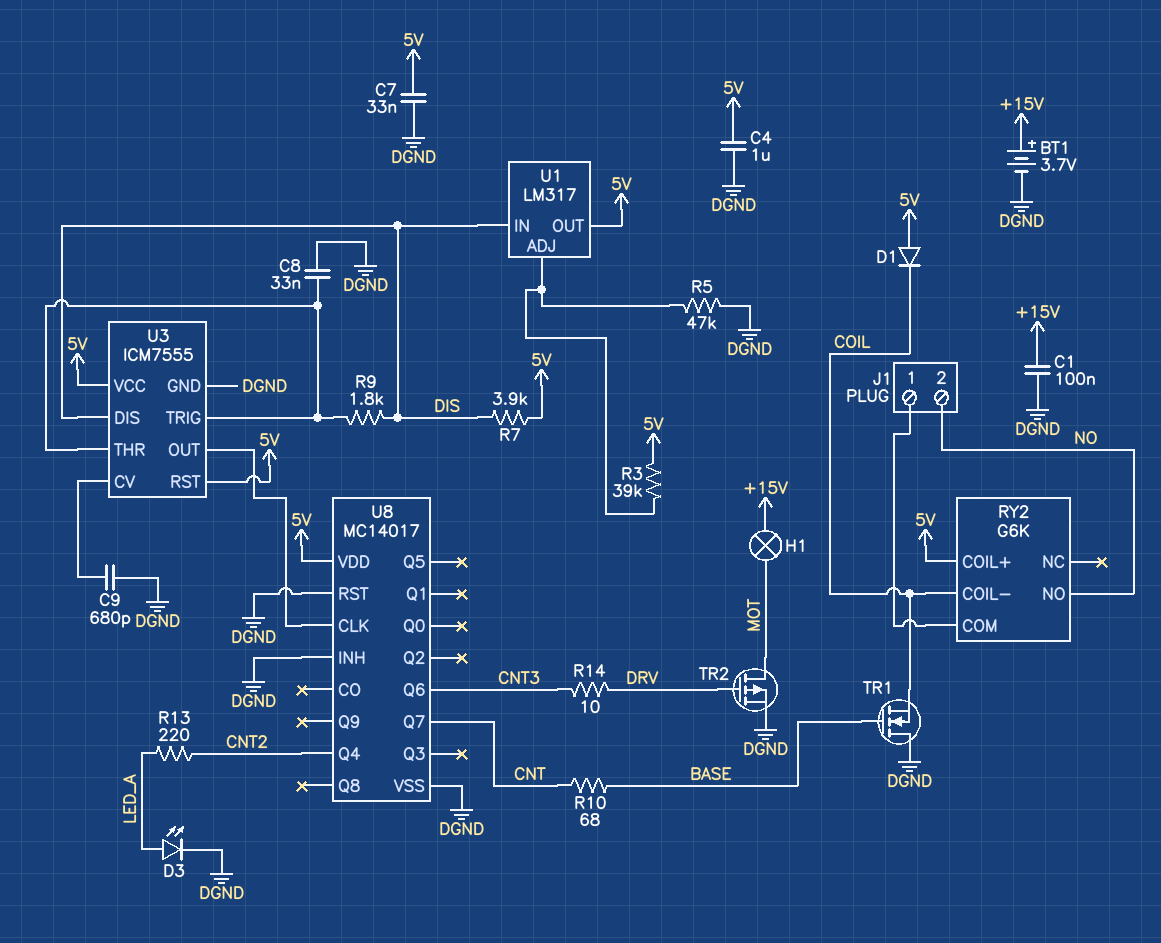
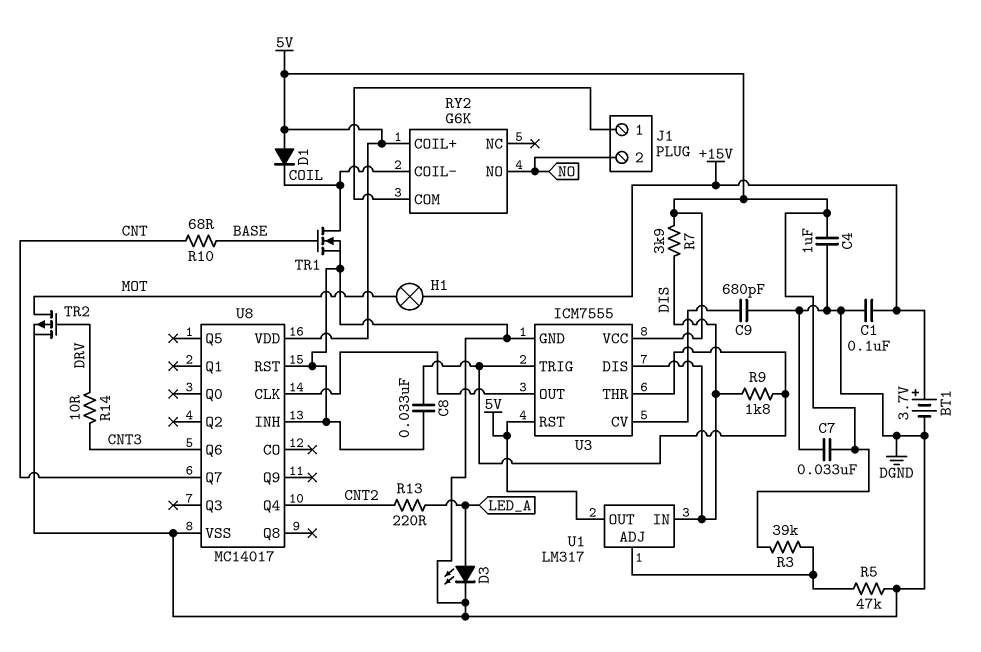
TR1: NMOS (G BASE, D DGND, S COIL) -> NMOS (G BASE, D COIL, S DGND)

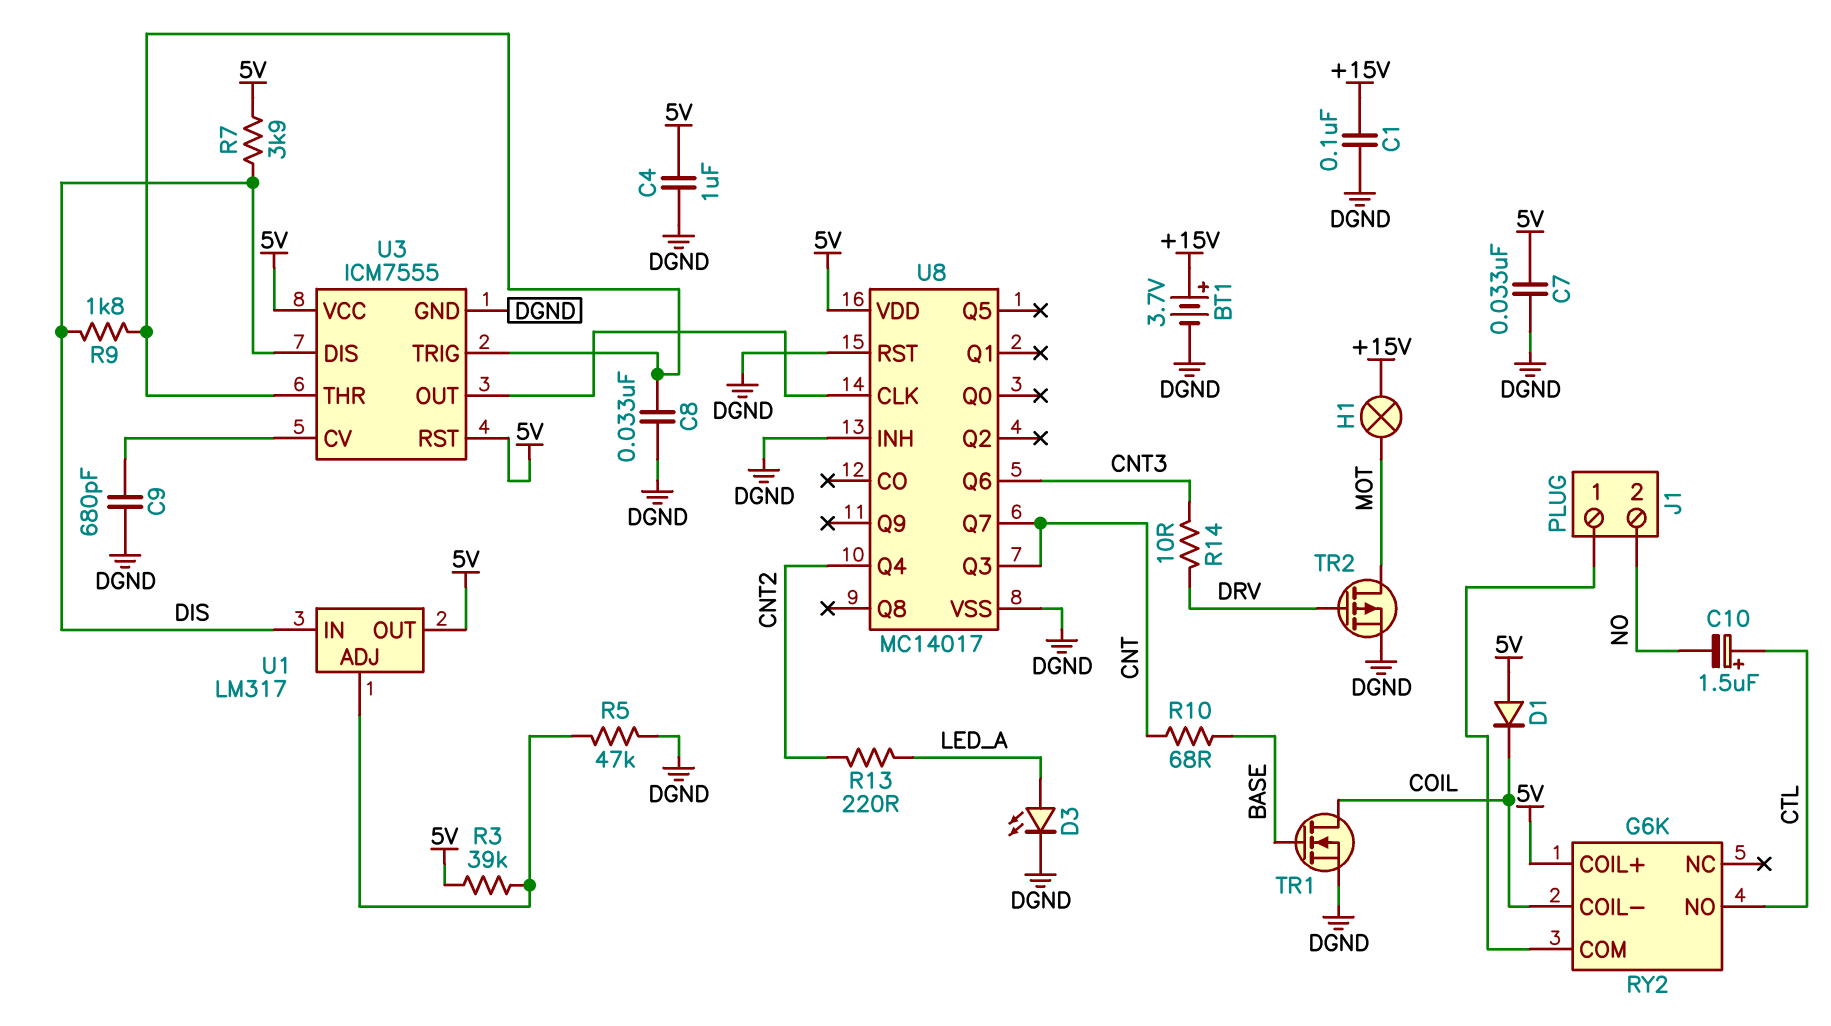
C10: none -> 1.5uF (plus CTL, minus NO)
RY2 pin NO: NO -> CTL
U8 pin Q3: none -> CNT

